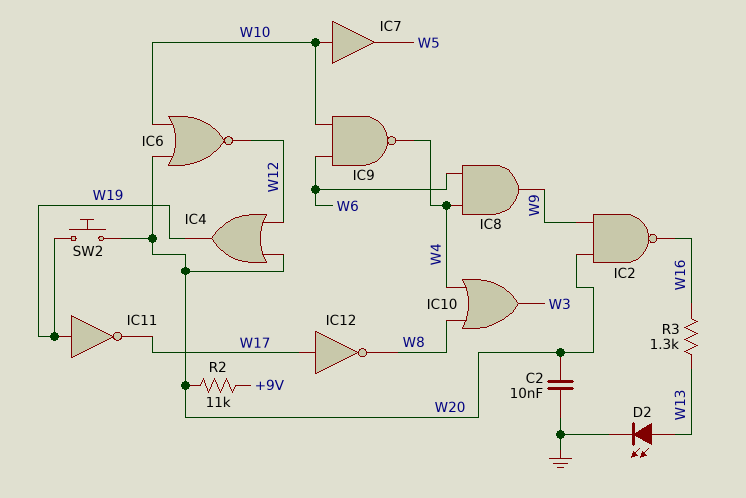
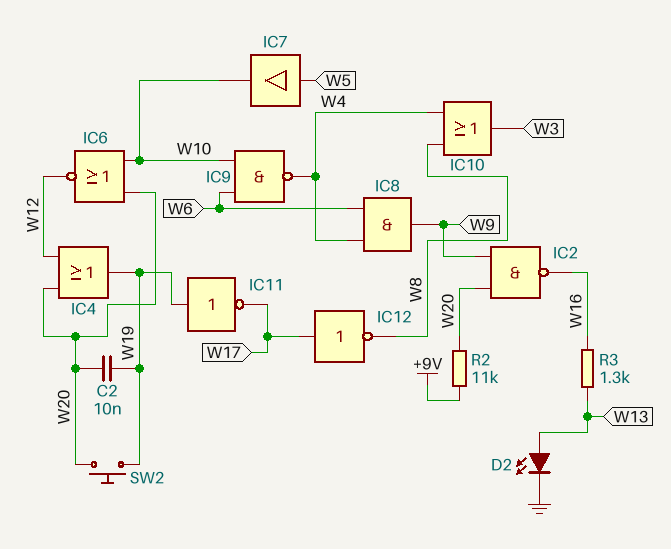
C2: 10nF (GND, W20) -> 10nF (W19, W20)
IC7: buffer (in W10, out W5) -> buffer (in W5, out W10)

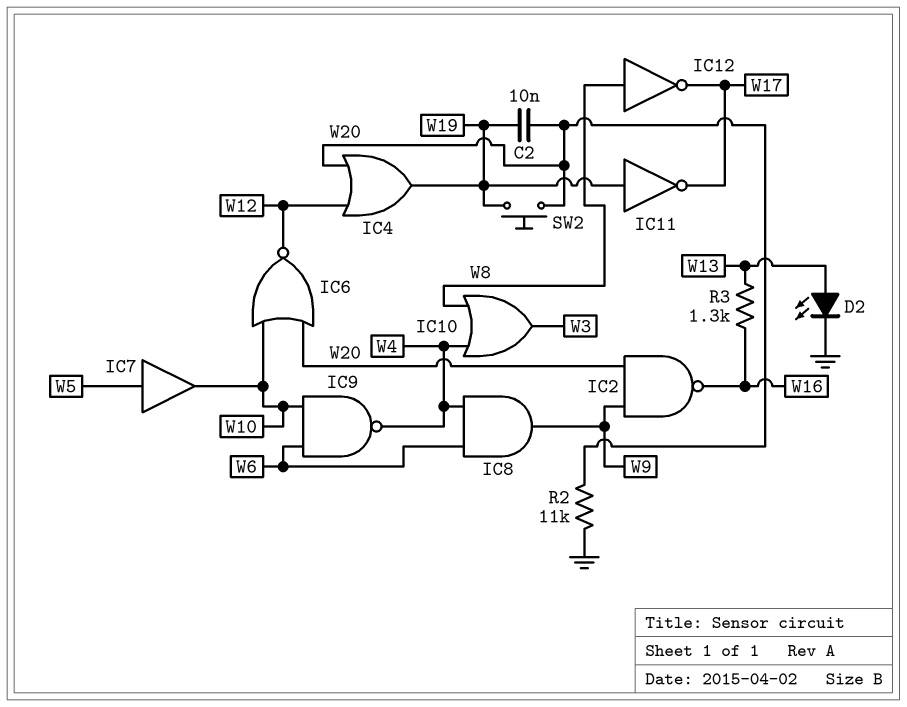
IC12: NOT (in W17, out W8) -> NOT (in W8, out W17)
R2: 11k (+9V, W20) -> 11k (GND, W20)

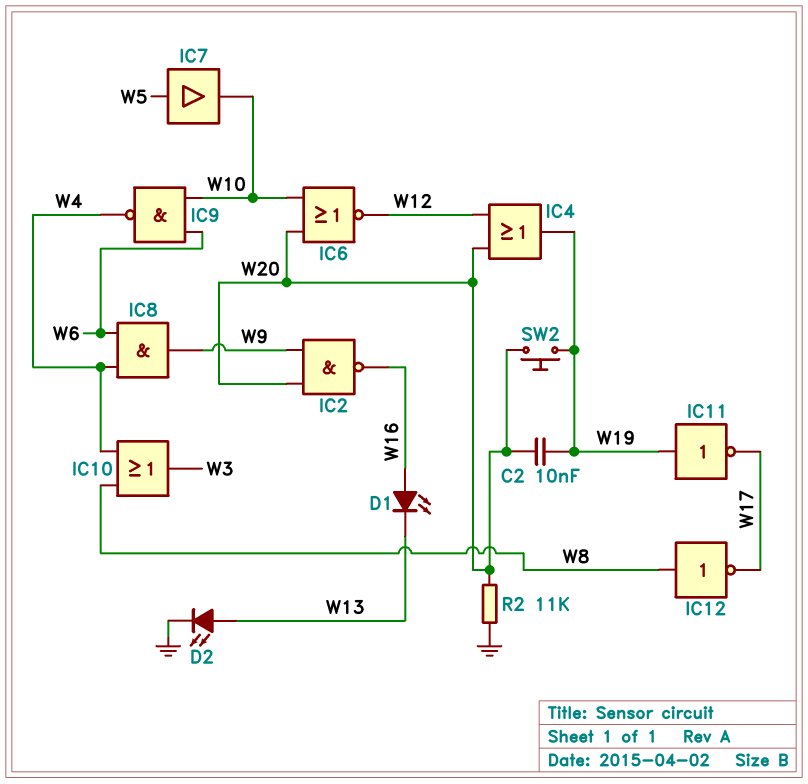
D1: none -> LED (A W16, K W13)
R3: 1.3k (W13, W16) -> none

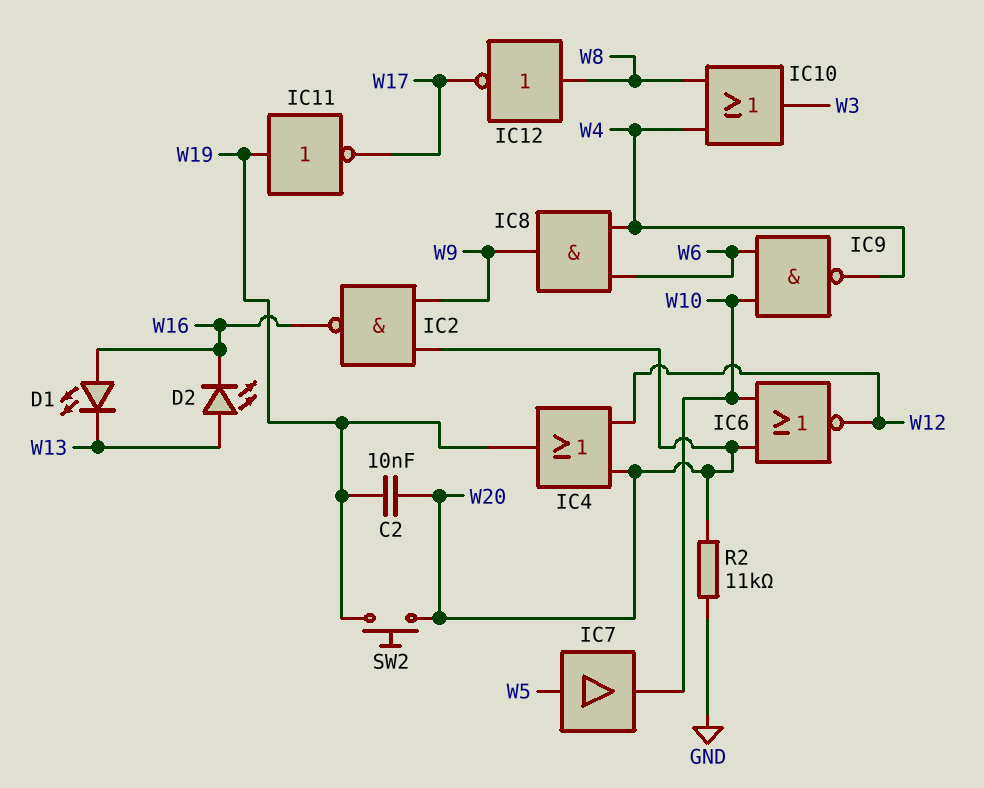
D2: LED (A W13, K GND) -> LED (A W13, K W16)

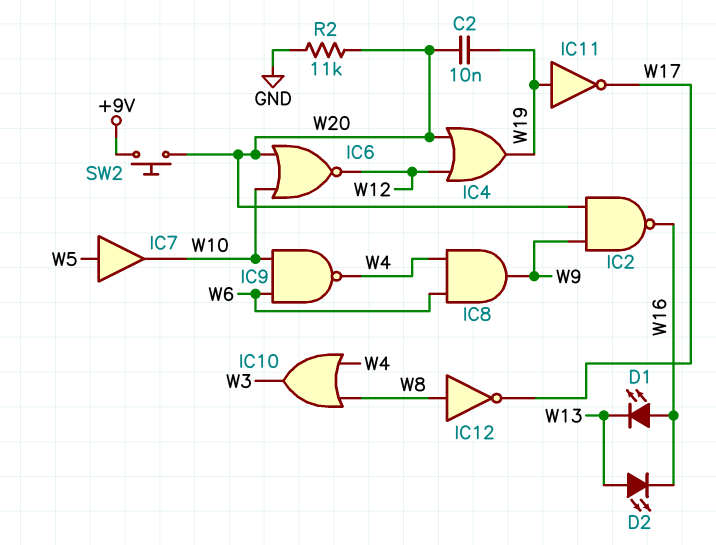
SW2: button (W19, W20) -> button (+9V, W20)

